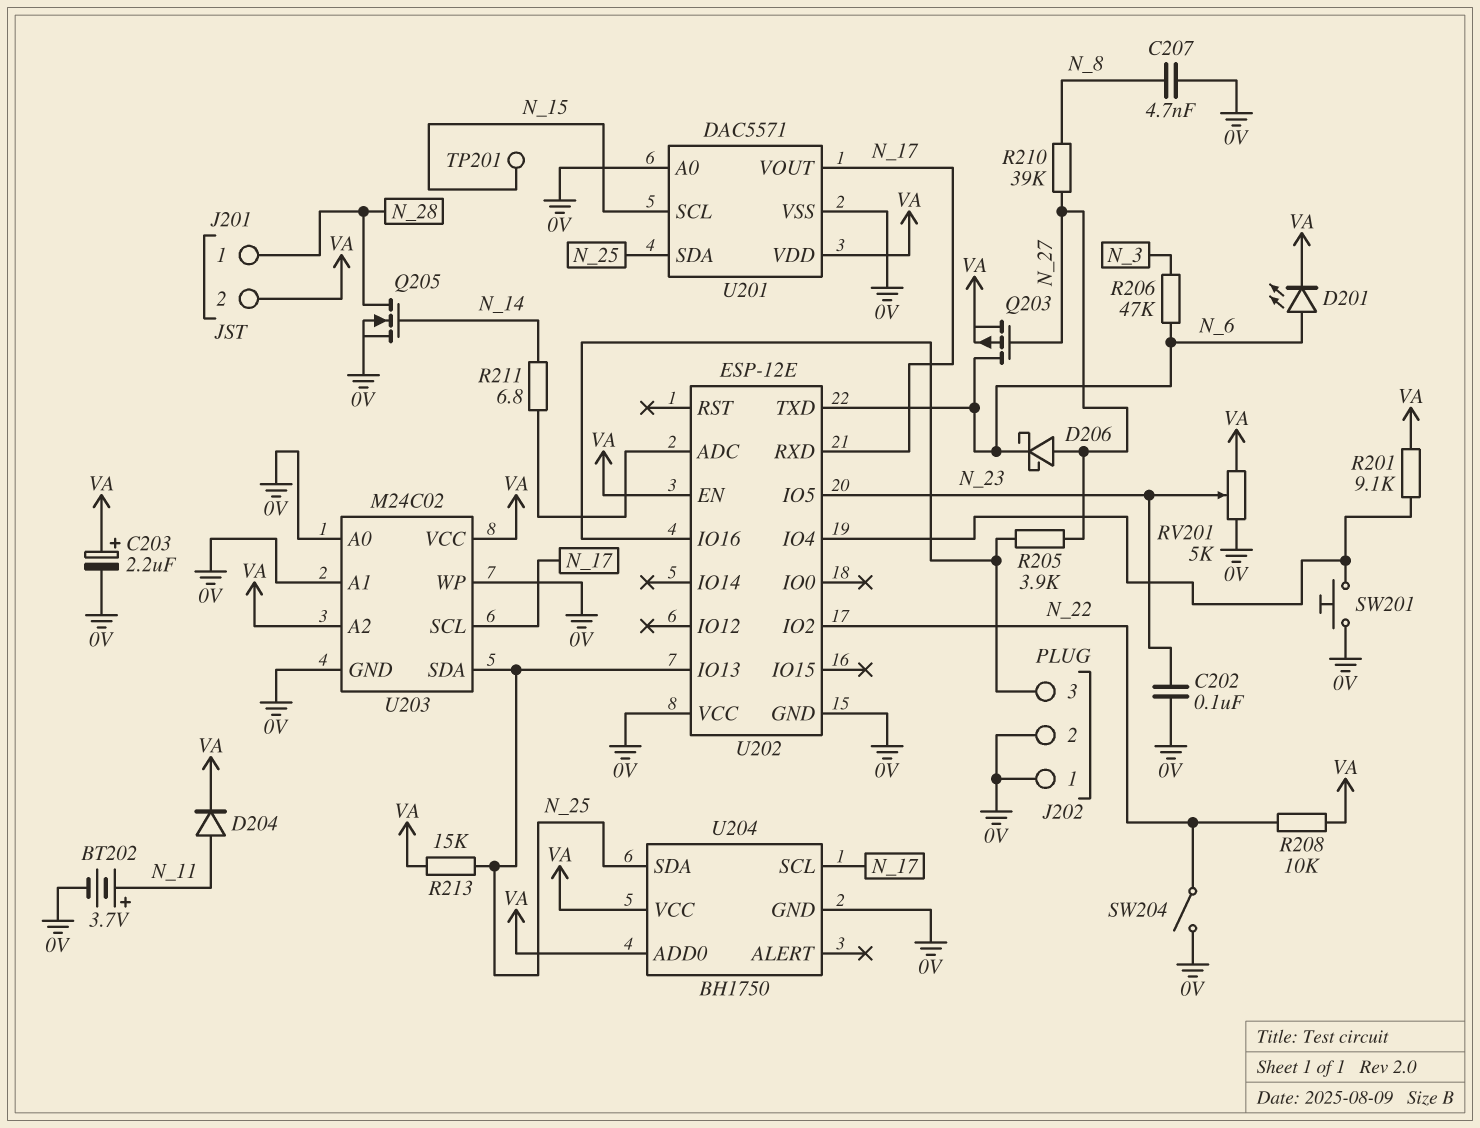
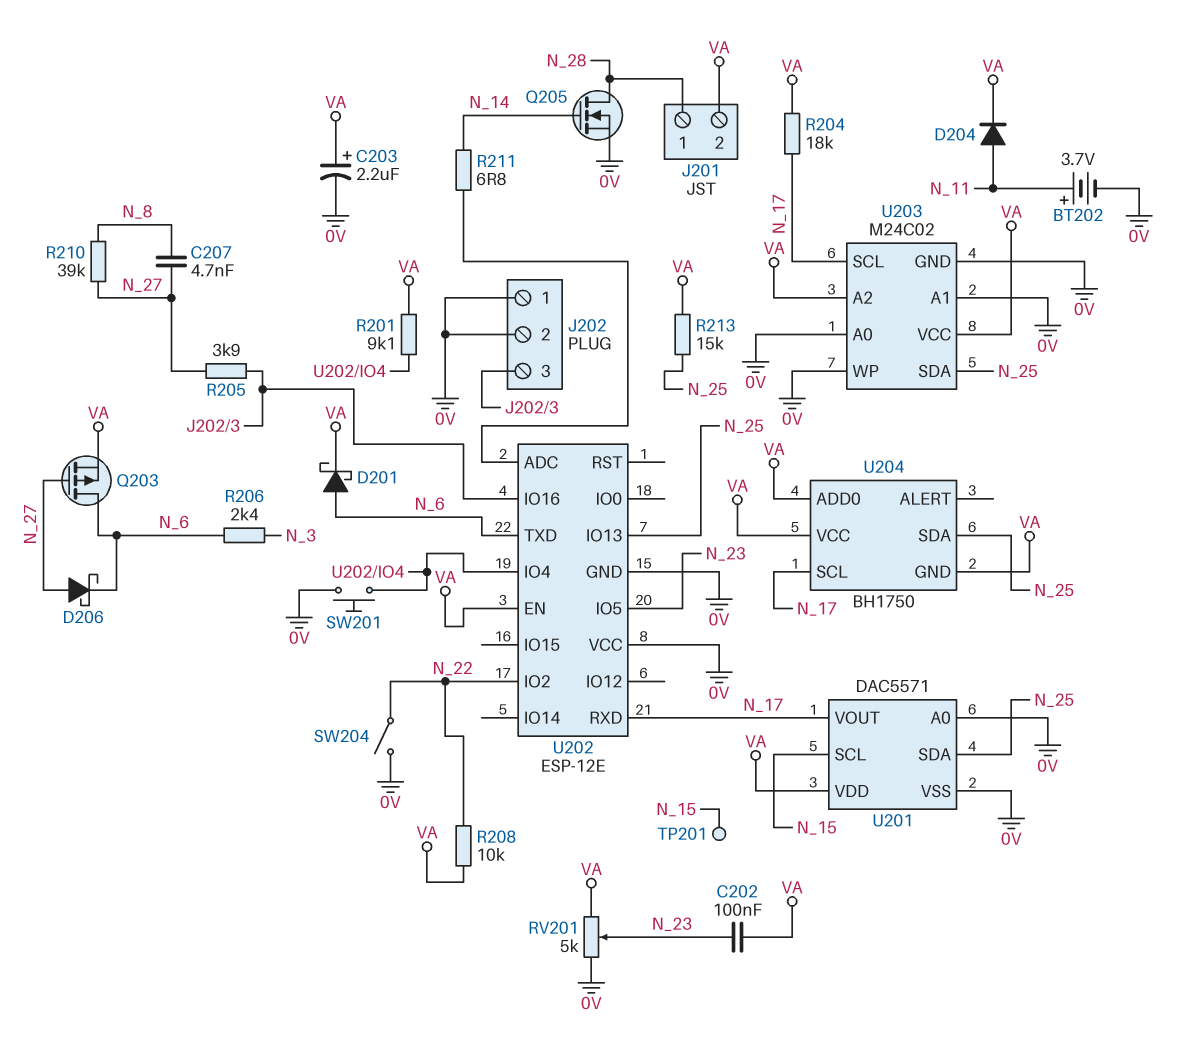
C202: 100nF (0V, N_23) -> 100nF (N_23, VA)
C207: 4.7nF (0V, N_8) -> 4.7nF (N_8, N_27)
D201: LED (A N_6, K VA) -> schottky (A N_6, K VA)
R204: none -> 18k (N_17, VA)
R206: 47k (N_3, N_6) -> 2.4k (N_3, N_6)
U204 pin GND: 0V -> VA

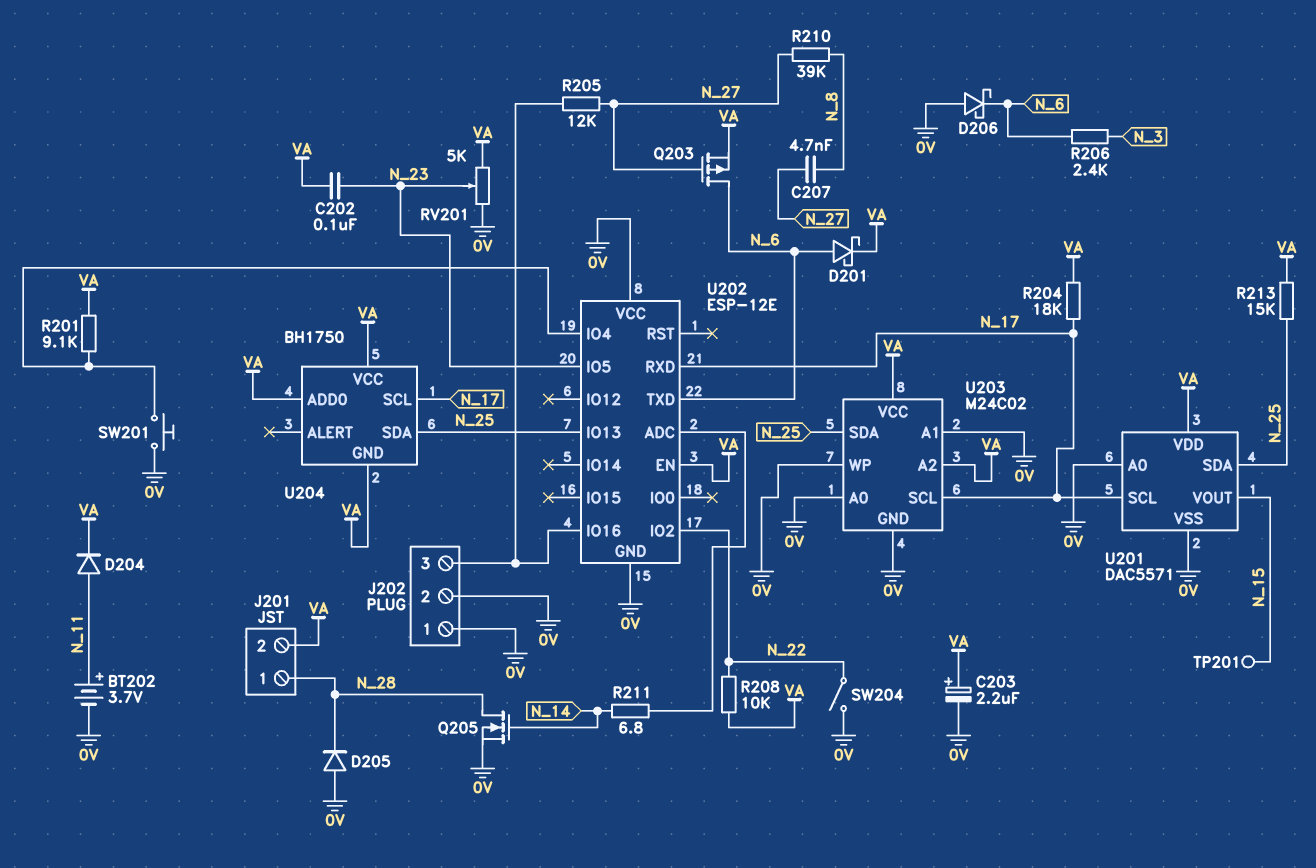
D205: none -> diode (A 0V, K N_28)
D206: schottky (A N_27, K N_6) -> schottky (A 0V, K N_6)
R205: 3.9k (J202/3, N_27) -> 12k (J202/3, N_27)
U201 pin SCL: N_15 -> N_17
U201 pin VOUT: N_17 -> N_15

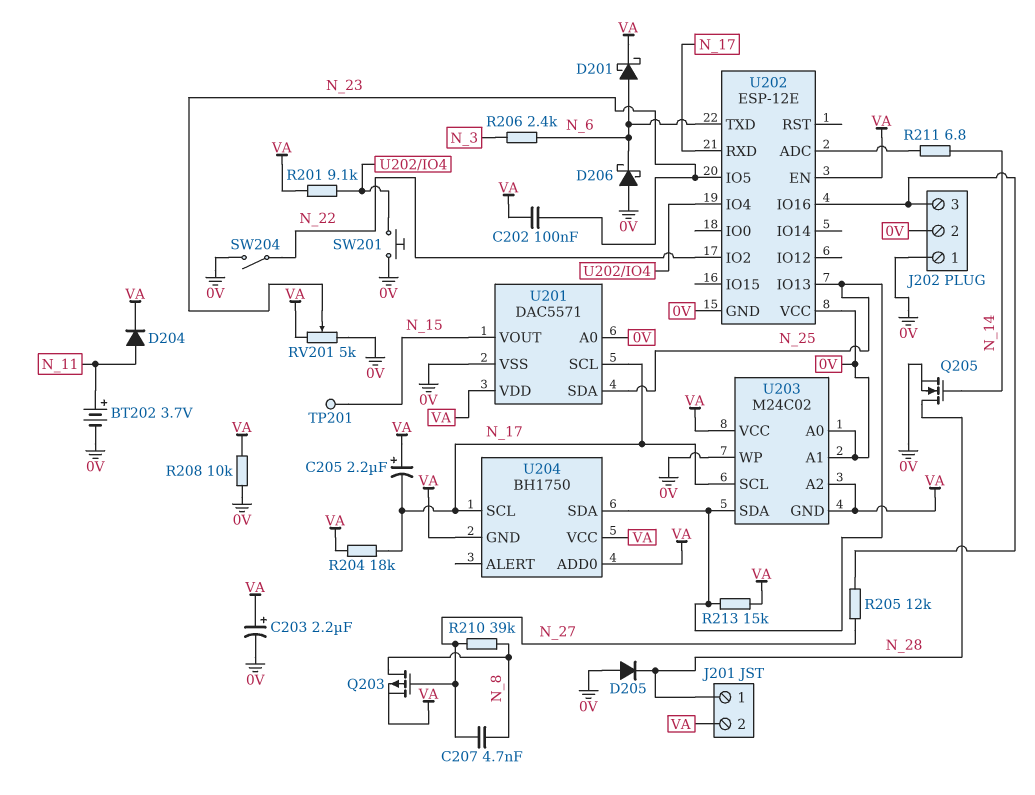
C205: none -> 2.2uF (plus VA, minus N_17)
Q203: PMOS (G N_27, D N_6, S VA) -> PMOS (G N_27, D N_8, S VA)
R208: 10k (N_22, VA) -> 10k (0V, VA)
U203 pin GND: 0V -> VA

